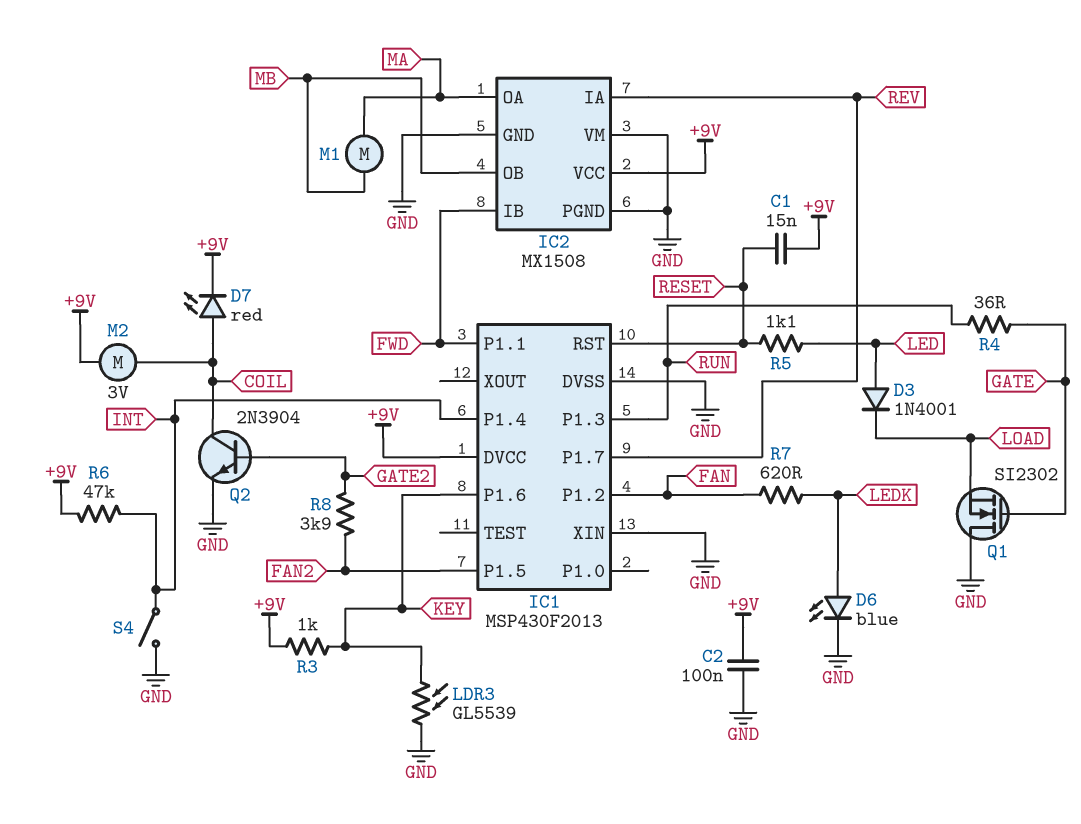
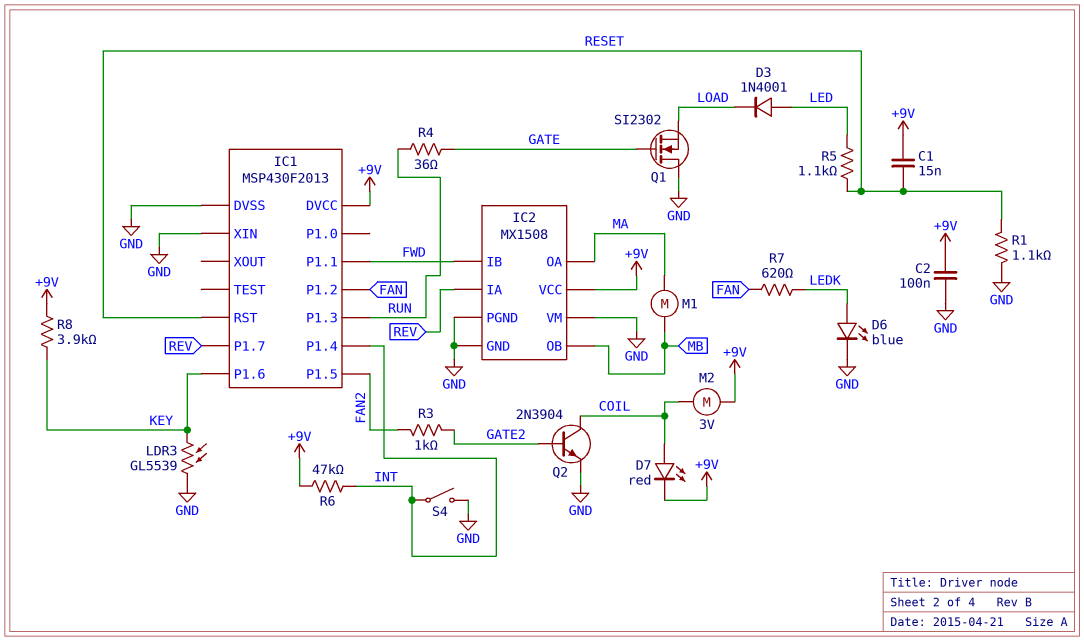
R1: none -> 1.1k (GND, RESET)
R3: 1k (+9V, KEY) -> 1k (FAN2, GATE2)
R8: 3.9k (FAN2, GATE2) -> 3.9k (+9V, KEY)

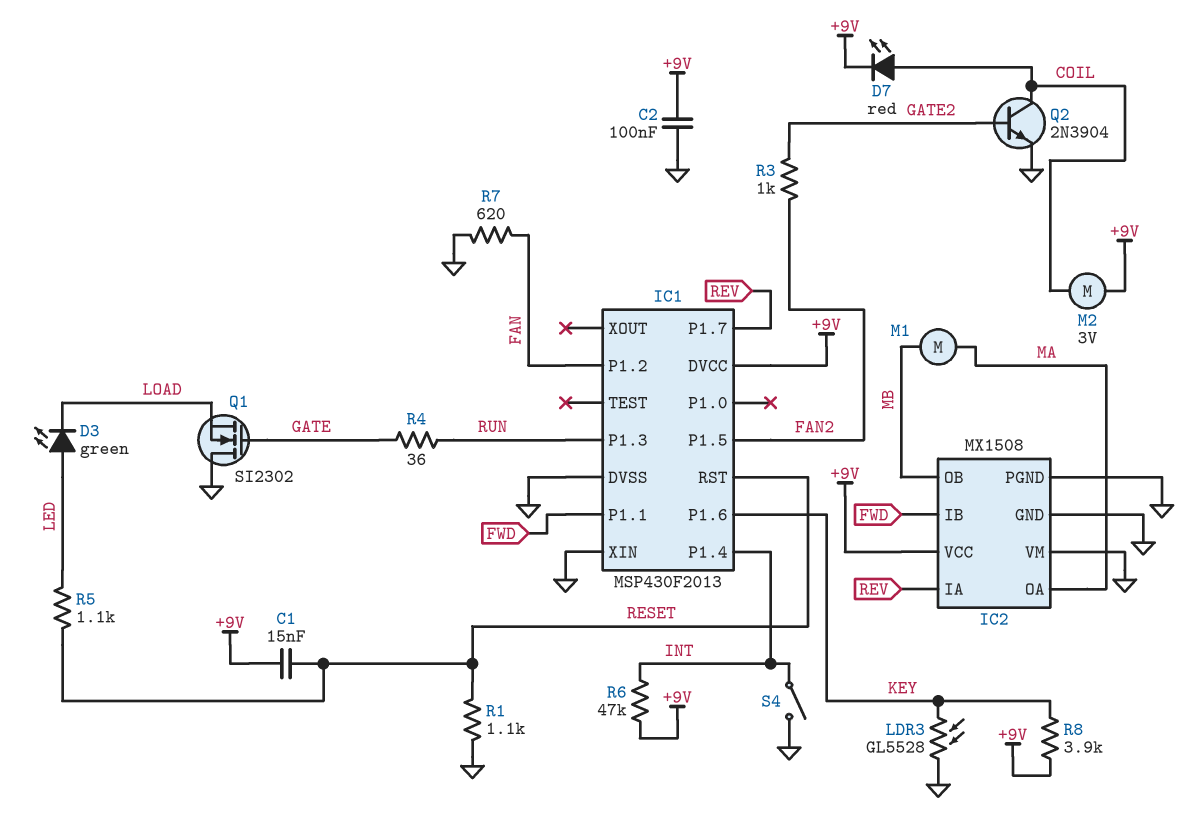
D3: diode 1N4001 (A LED, K LOAD) -> LED green (A LED, K LOAD)
D6: LED blue (A LEDK, K GND) -> none
LDR3: GL5539 (GND, KEY) -> GL5528 (GND, KEY)
R7: 620 (FAN, LEDK) -> 620 (FAN, GND)

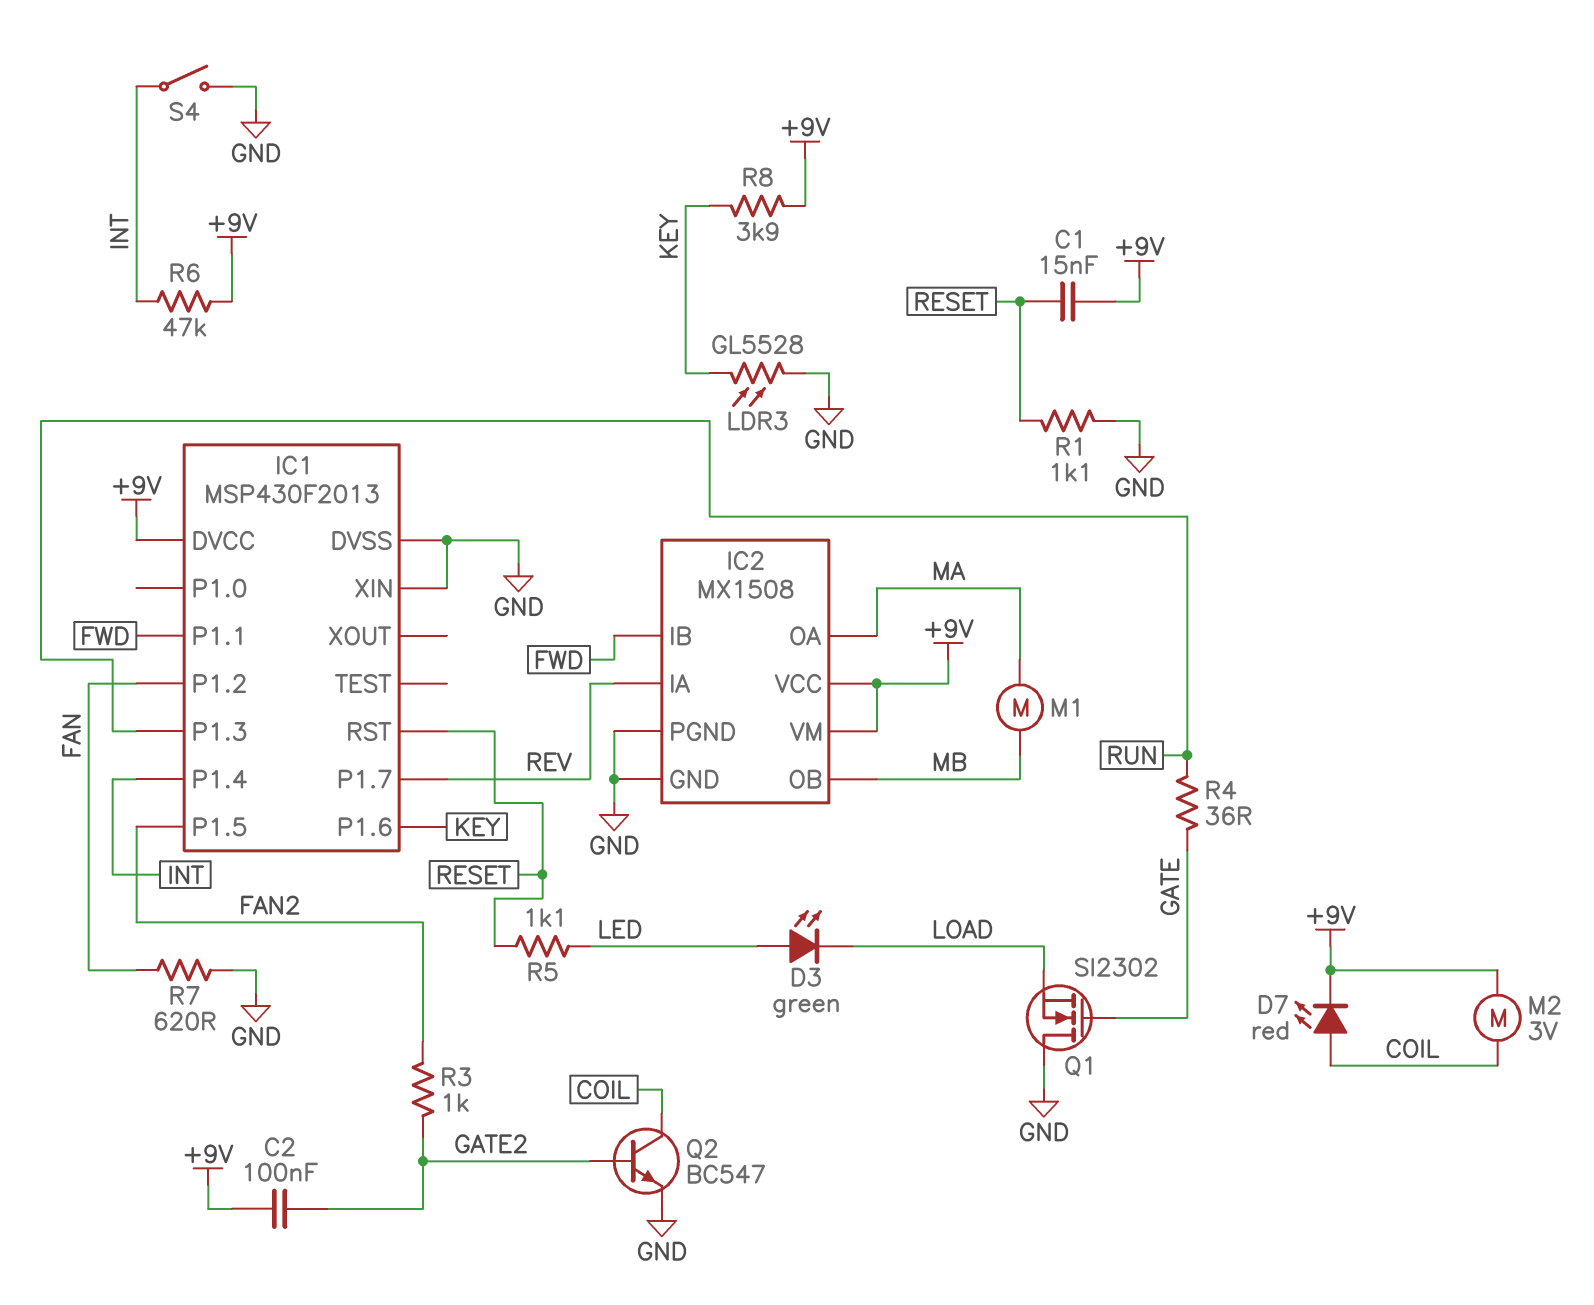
C2: 100nF (+9V, GND) -> 100nF (+9V, GATE2)
IC2 pin VM: GND -> +9V
Q2: NPN 2N3904 (B GATE2, C COIL, E GND) -> NPN BC547 (B GATE2, C COIL, E GND)

